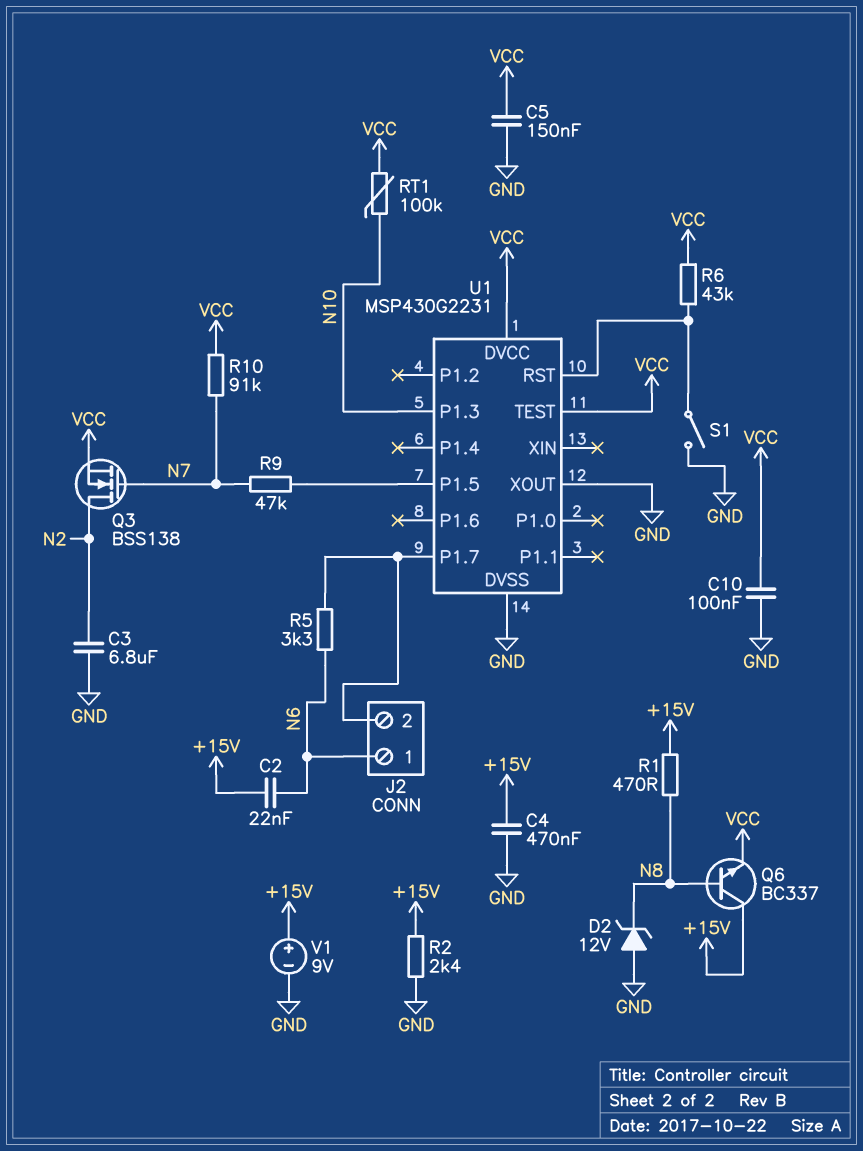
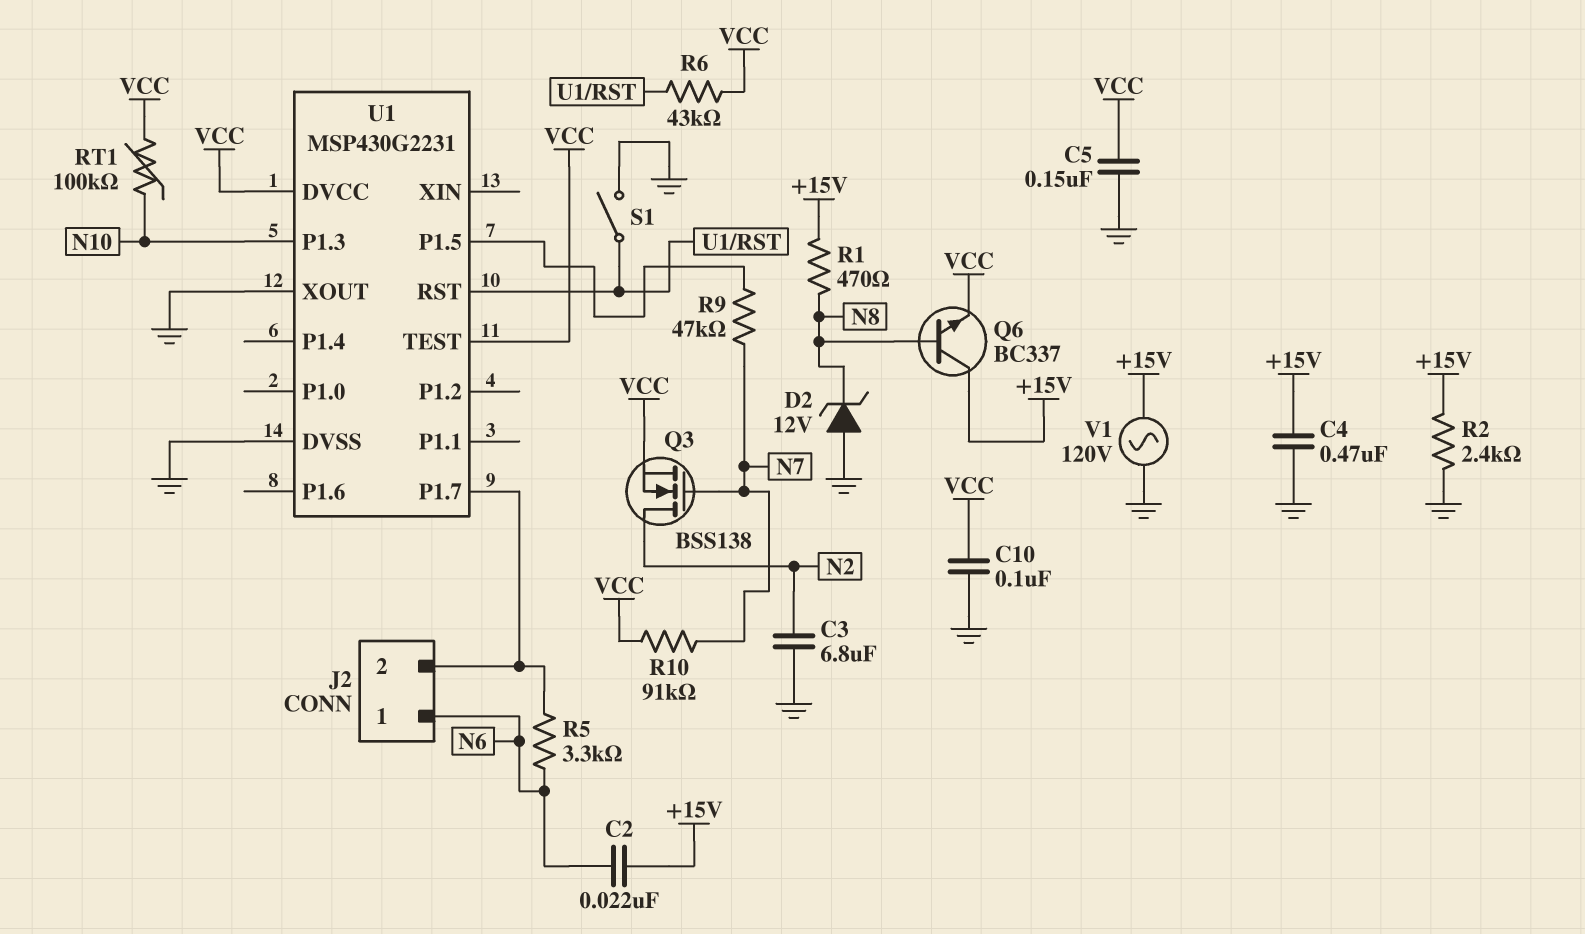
V1: 9V (plus +15V, minus GND) -> AC 120V (+15V, GND)

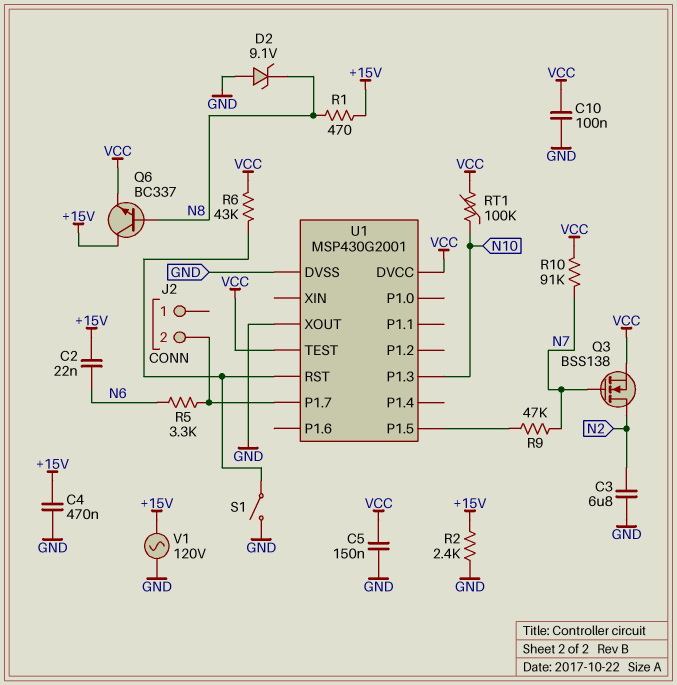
D2: zener 12V (A GND, K N8) -> zener 9.1V (A GND, K N8)
J2 pin 1: N6 -> none
U1: MSP430G2231 -> MSP430G2001

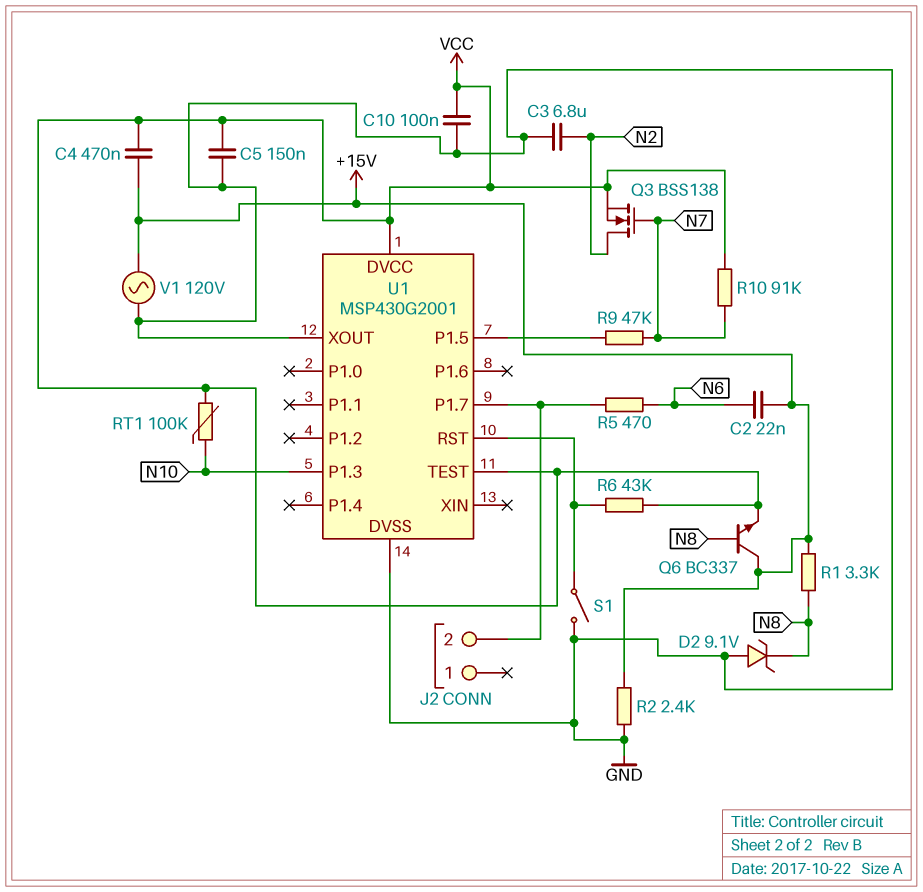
C4: 470nF (+15V, GND) -> 470nF (+15V, VCC)
R1: 470 (+15V, N8) -> 3.3k (+15V, N8)
R5: 3.3k (J2/2, N6) -> 470 (J2/2, N6)

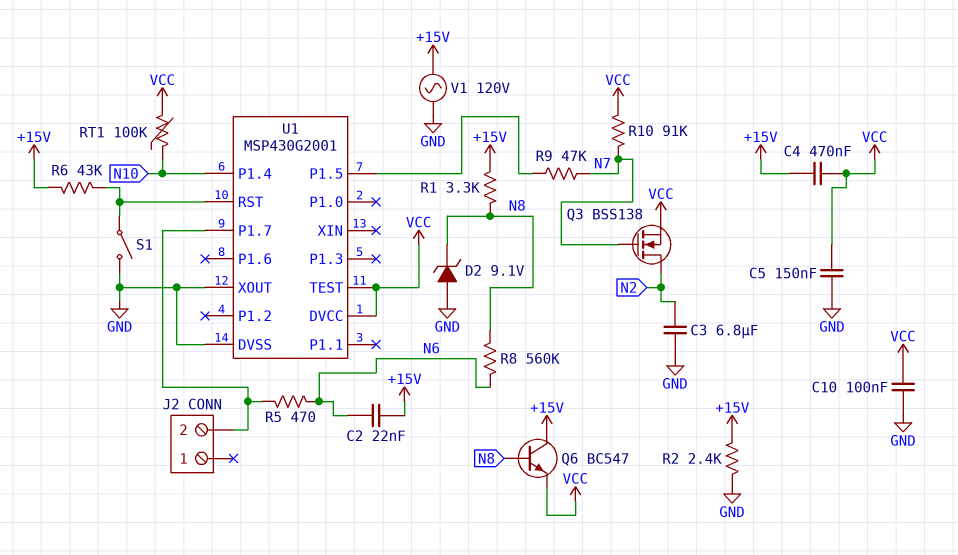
Q6: NPN BC337 (B N8, C +15V, E VCC) -> NPN BC547 (B N8, C +15V, E VCC)
R6: 43k (U1/RST, VCC) -> 43k (+15V, U1/RST)
R8: none -> 560k (N6, N8)
U1 pin P1.3: N10 -> none
U1 pin P1.4: none -> N10

